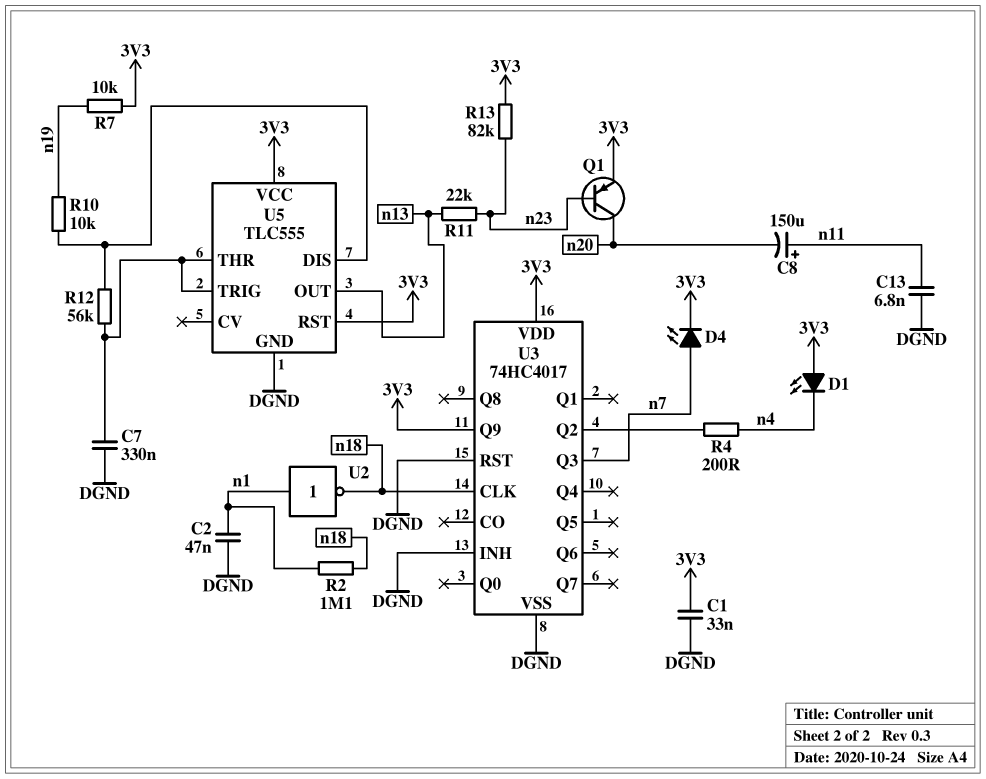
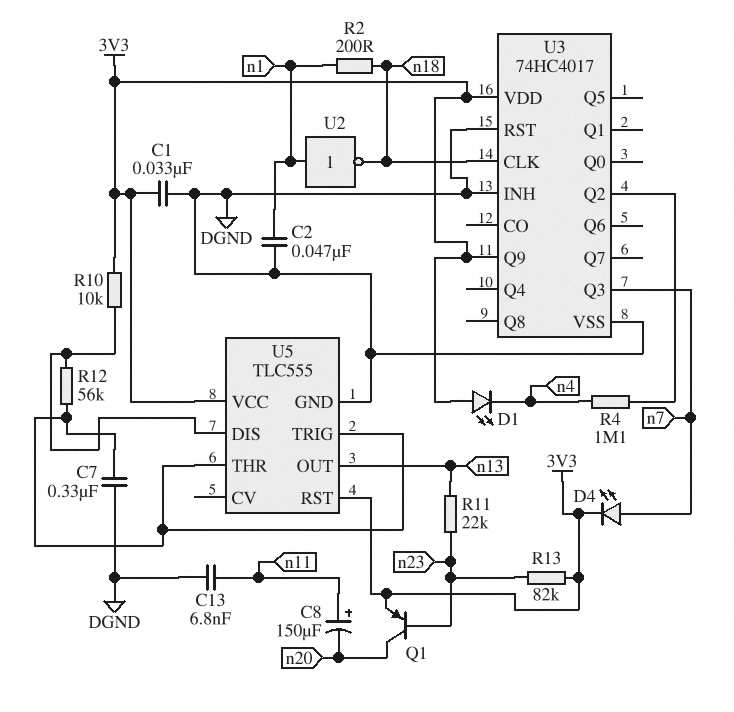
R2: 1.1M (n1, n18) -> 200 (n1, n18)
R4: 200 (U3/Q2, n4) -> 1.1M (U3/Q2, n4)
R7: 10k (3V3, n19) -> none
R10: 10k (U5/DIS, n19) -> 10k (3V3, U5/DIS)

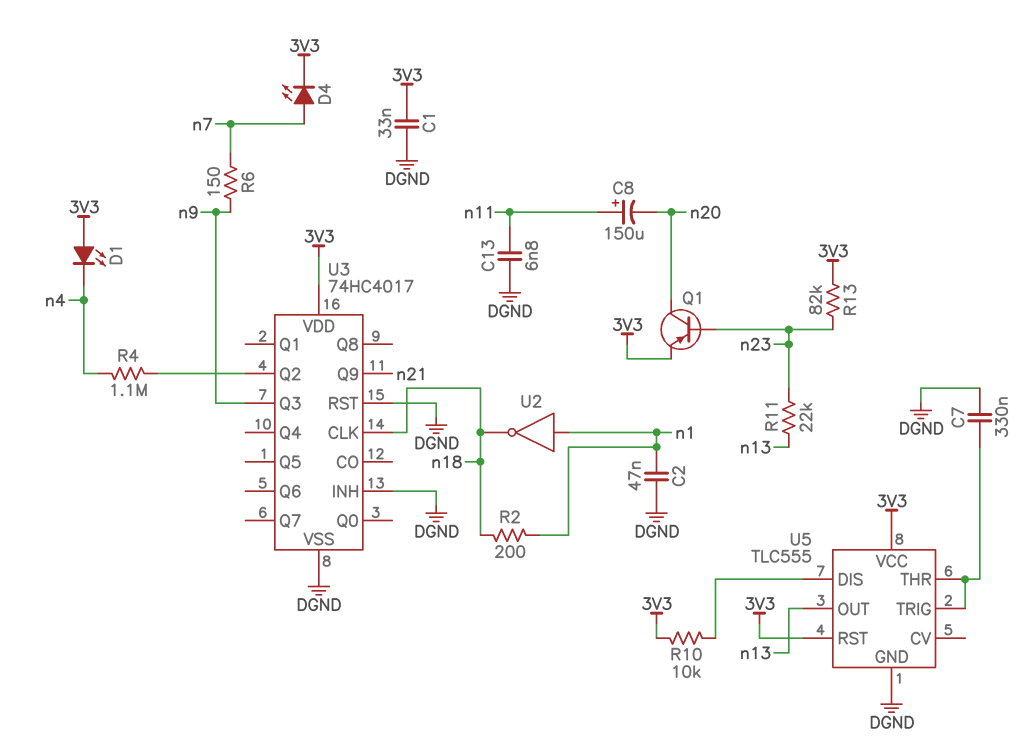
R6: none -> 150 (n7, n9)
R12: 56k (U5/DIS, U5/THR) -> none
U3 pin Q3: n7 -> n9
U3 pin Q9: 3V3 -> n21

